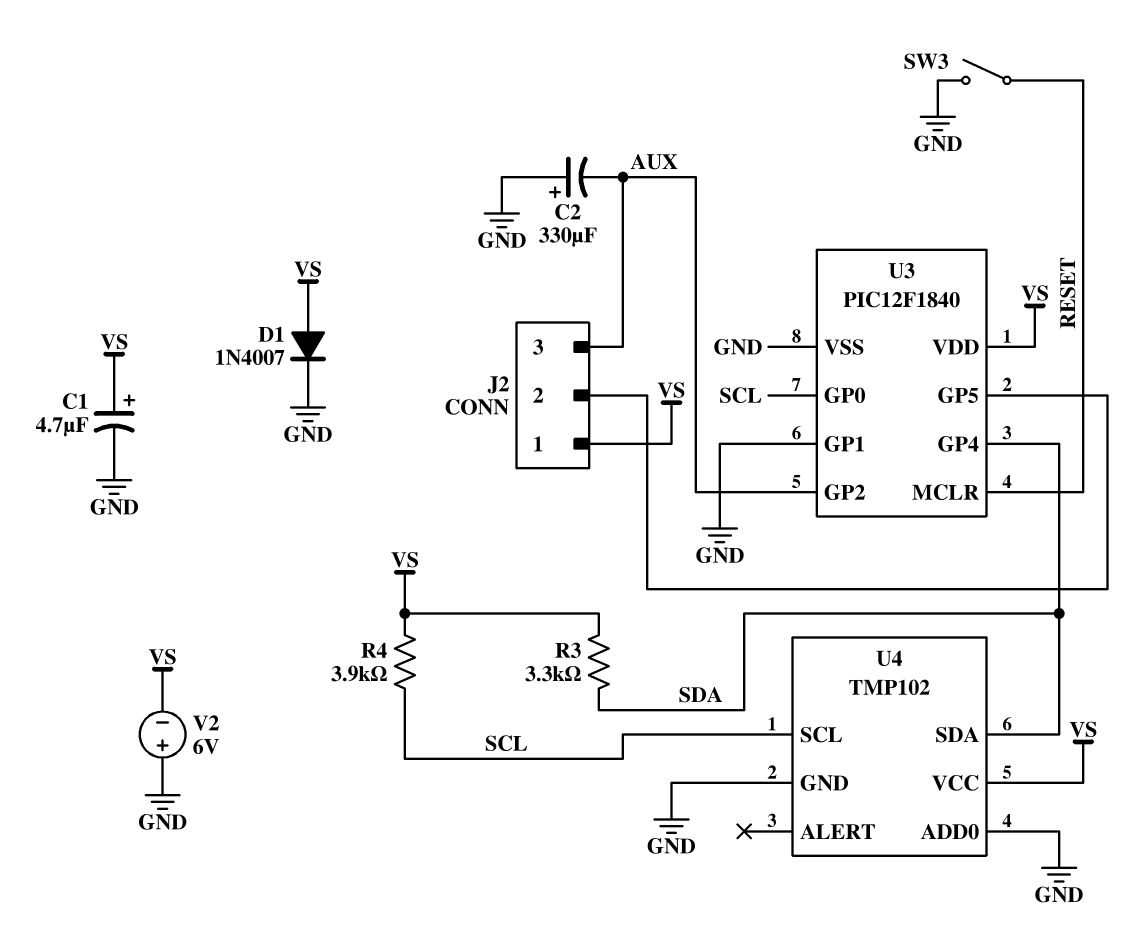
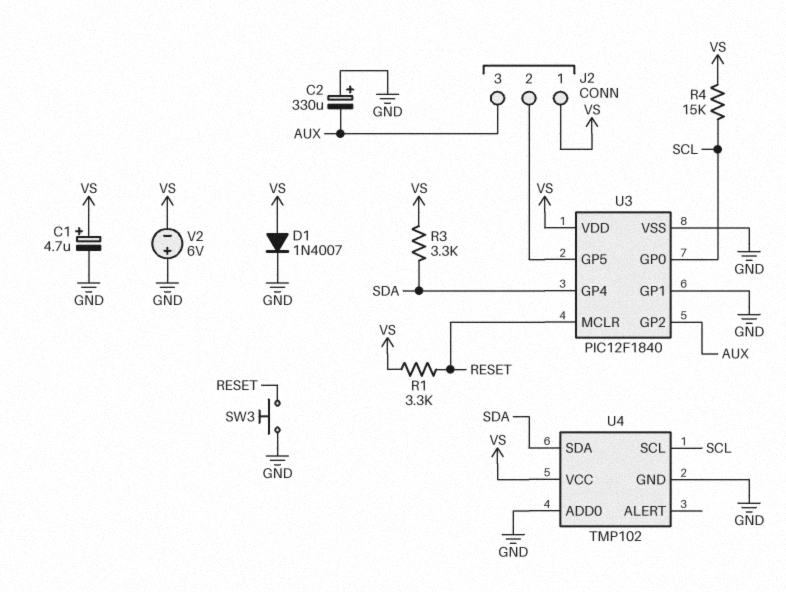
R1: none -> 3.3k (RESET, VS)
R4: 3.9k (SCL, VS) -> 15k (SCL, VS)
SW3: switch (GND, RESET) -> button (GND, RESET)

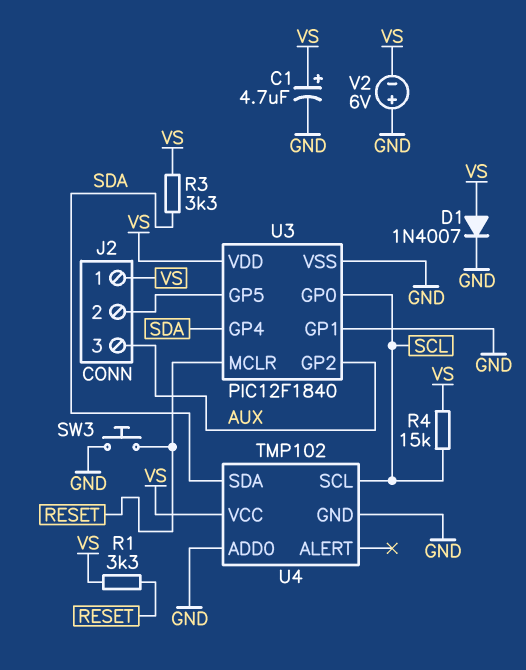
C2: 330uF (plus GND, minus AUX) -> none

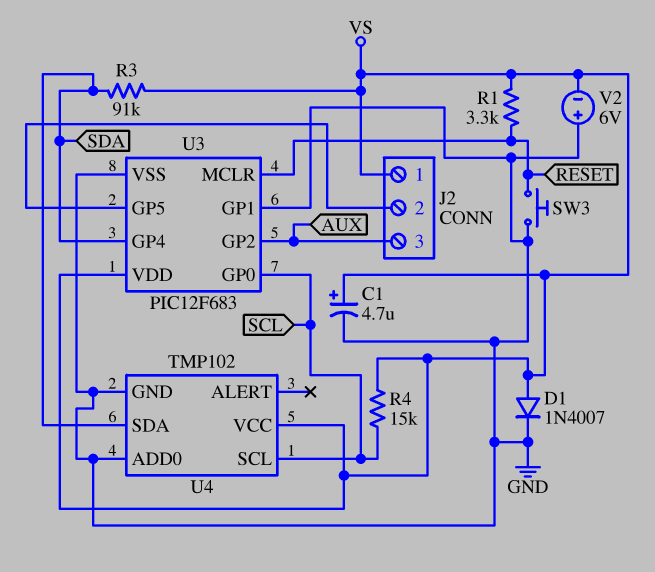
R3: 3.3k (SDA, VS) -> 91k (SDA, VS)
U3: PIC12F1840 -> PIC12F683

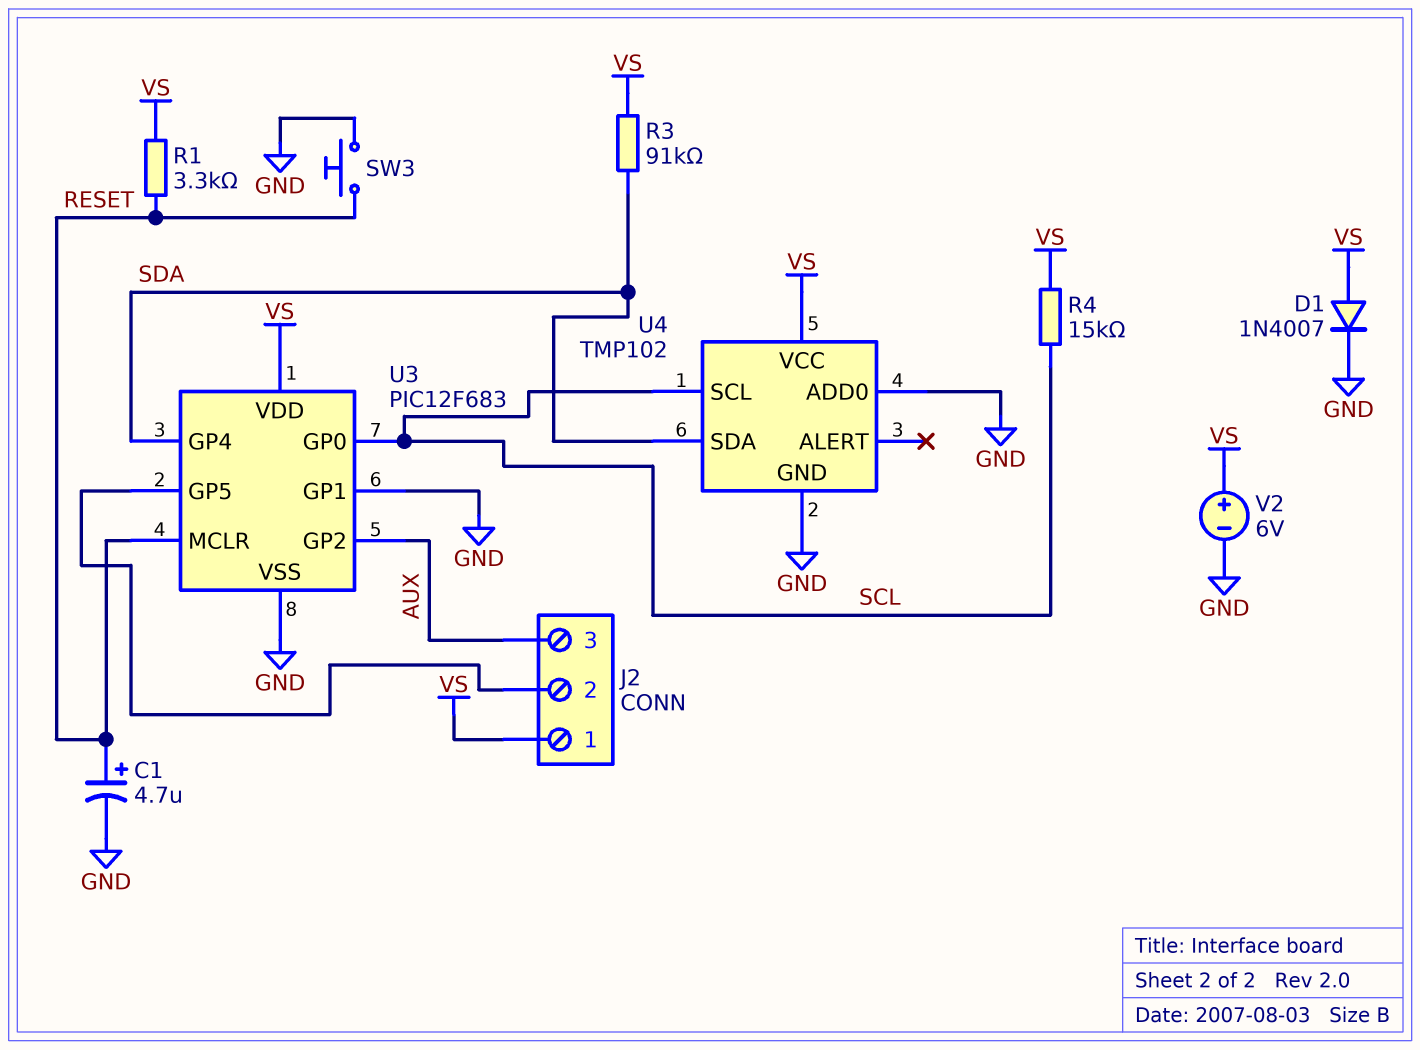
C1: 4.7uF (plus VS, minus GND) -> 4.7uF (plus RESET, minus GND)
V2: 6V (plus GND, minus VS) -> 6V (plus VS, minus GND)

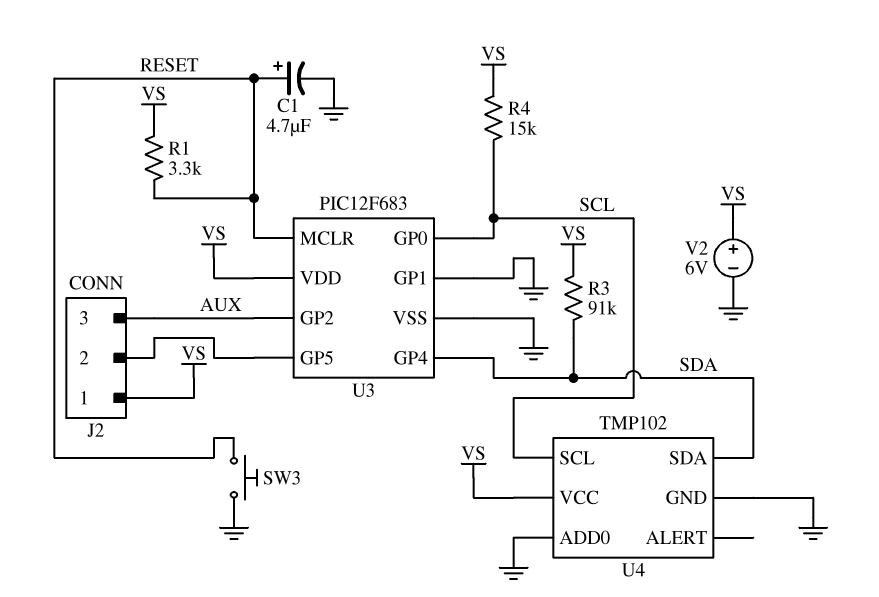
D1: diode 1N4007 (A VS, K GND) -> none

